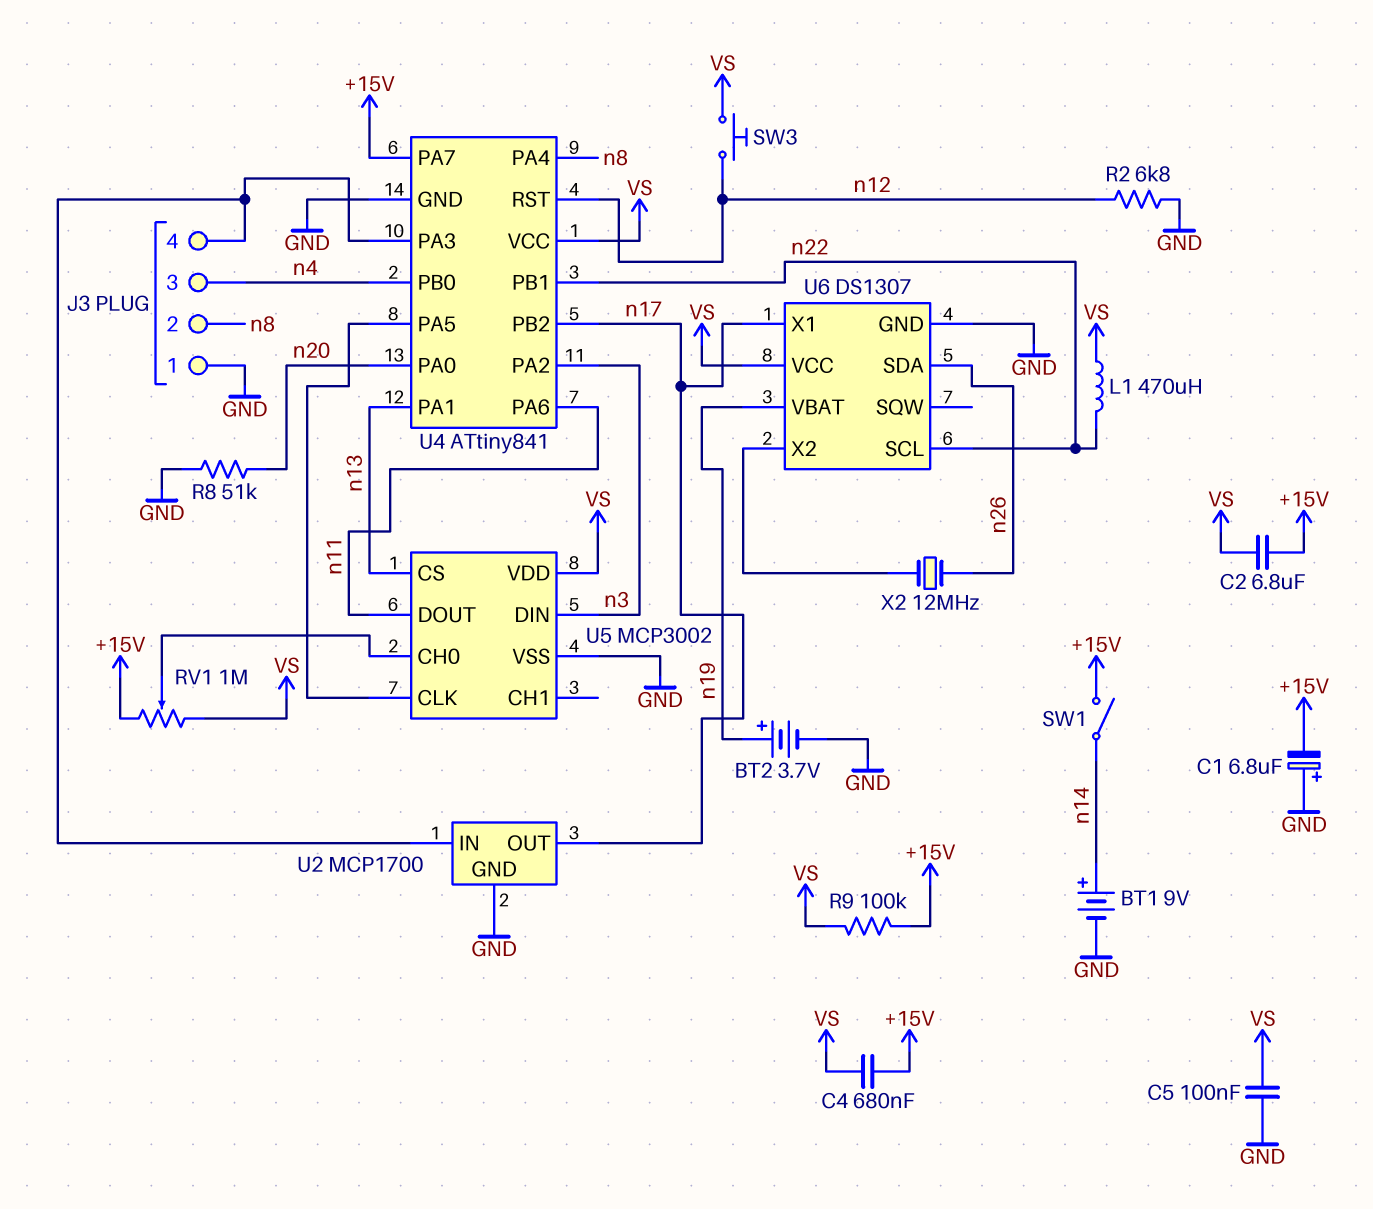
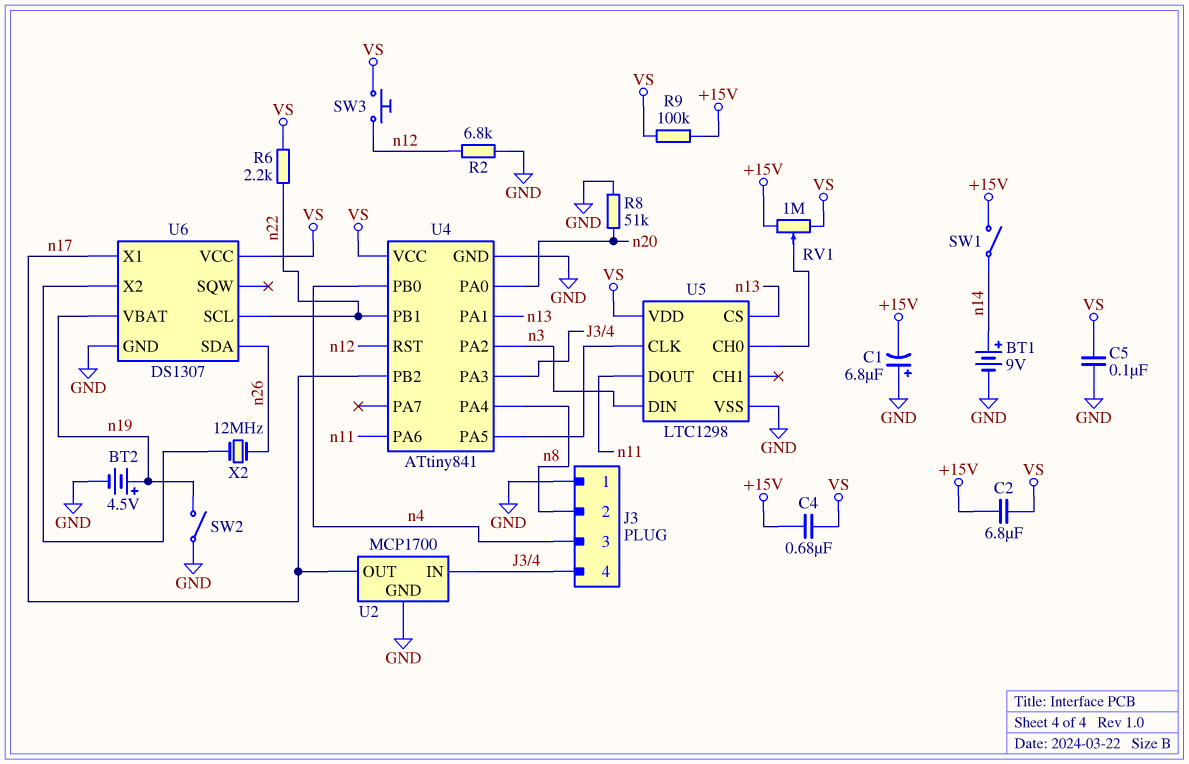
BT2: 3.7V (plus n19, minus GND) -> 4.5V (plus n19, minus GND)
L1: 470uH (VS, n22) -> none
R6: none -> 2.2k (VS, n22)
SW2: none -> switch (GND, n19)
U4 pin PA7: +15V -> none
U5: MCP3002 -> LTC1298

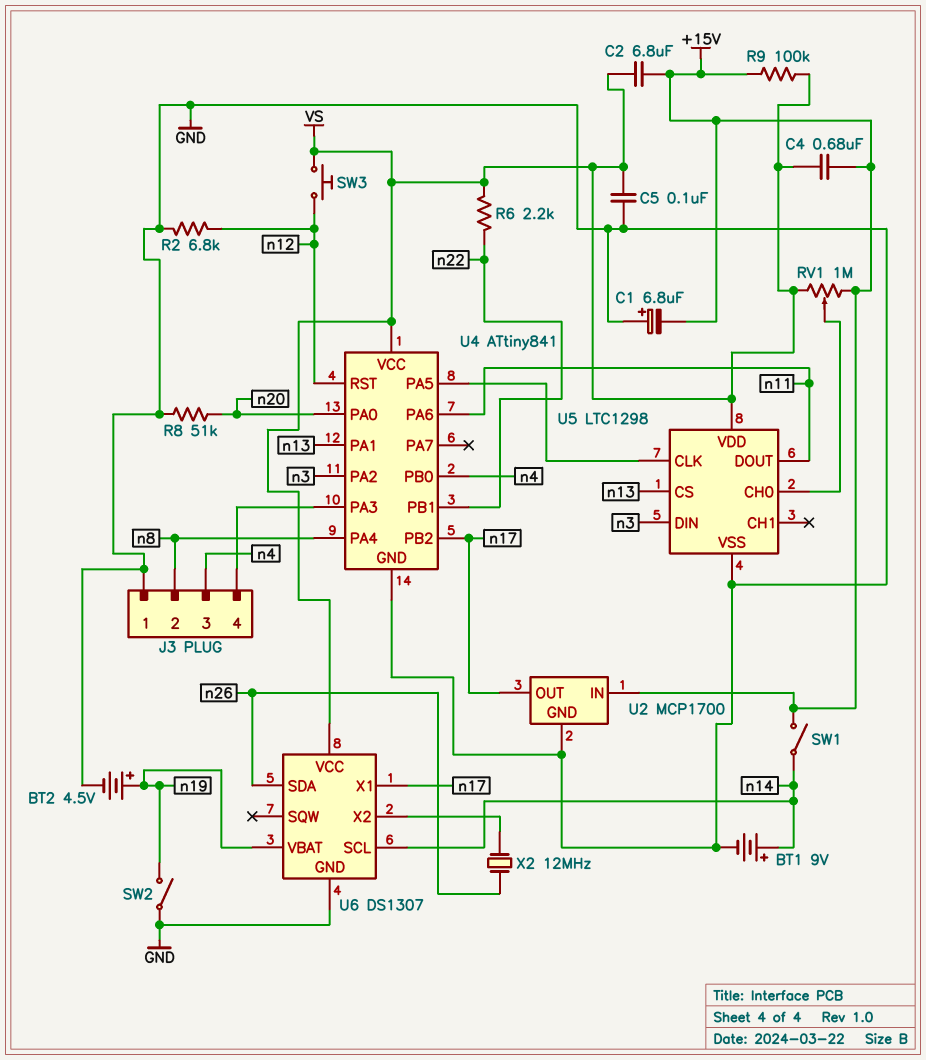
U2 pin IN: J3/4 -> +15V
U6 pin SCL: n22 -> n14

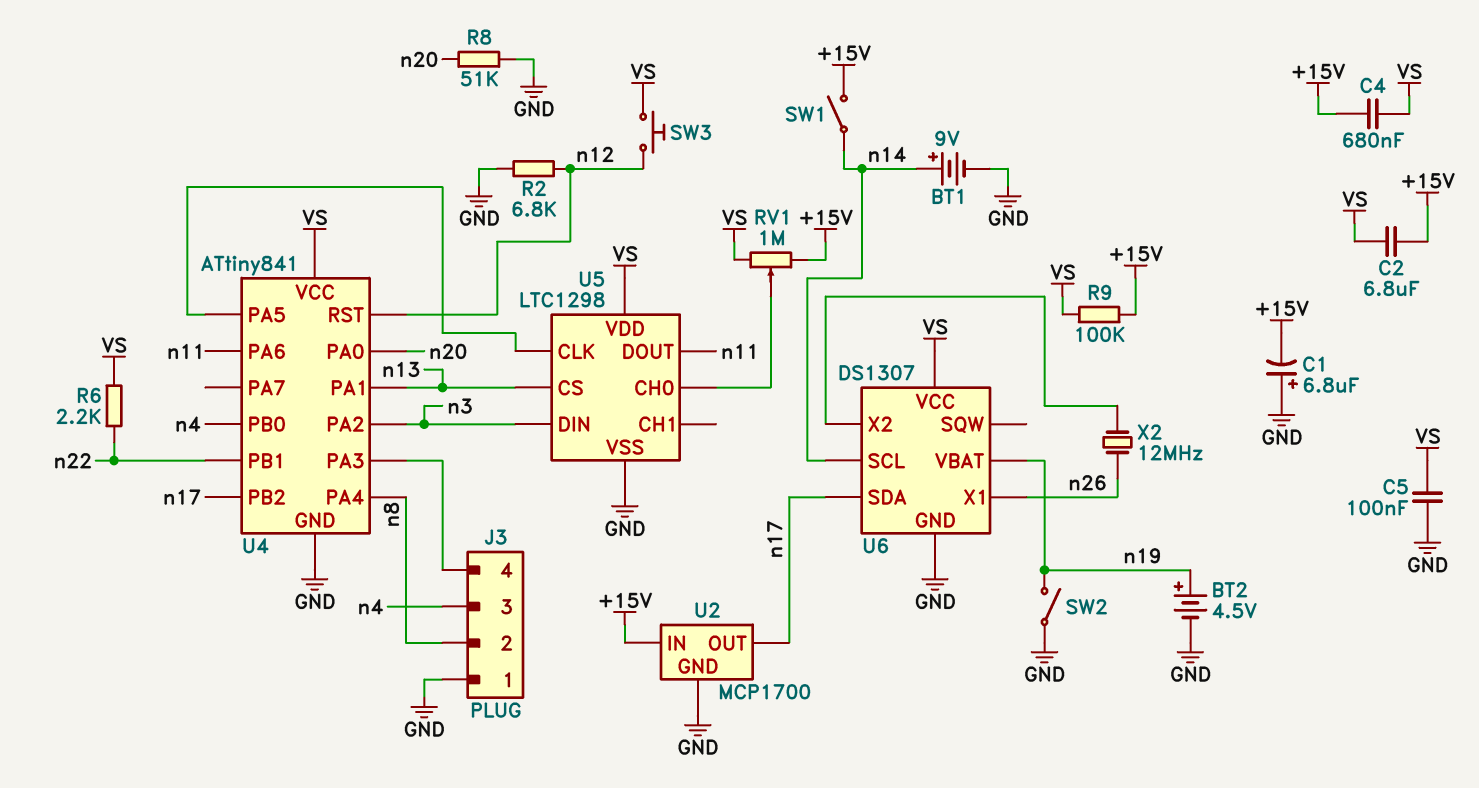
U6 pin SDA: n26 -> n17
U6 pin X1: n17 -> n26

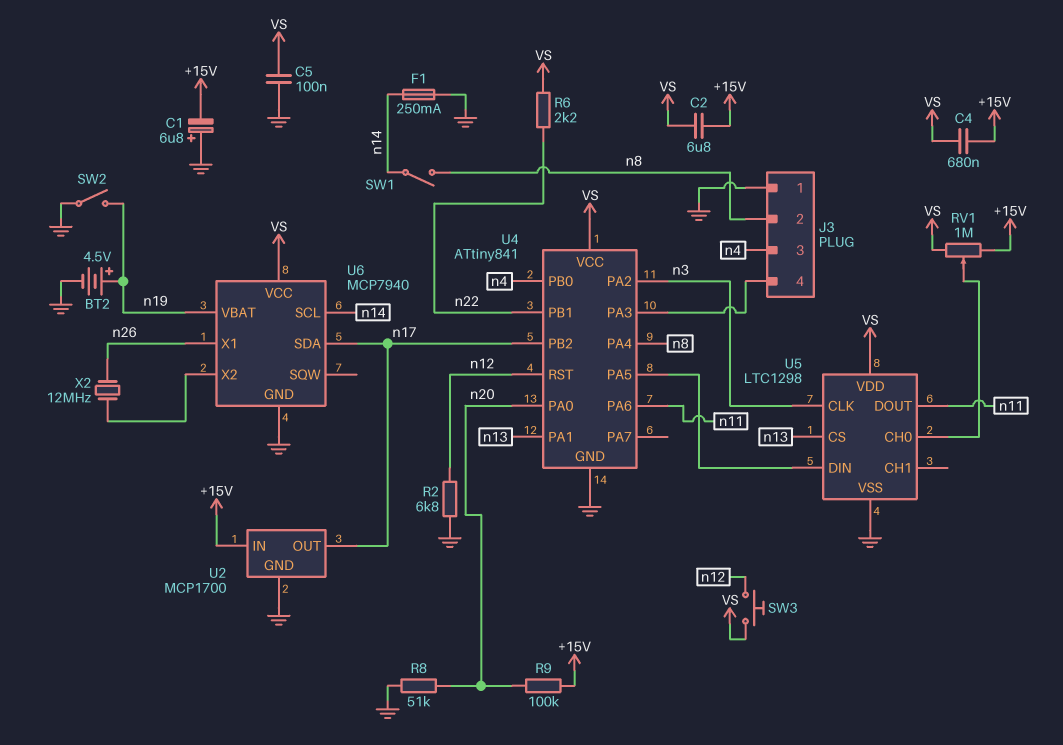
BT1: 9V (plus n14, minus GND) -> none
F1: none -> 250mA (GND, n14)
R9: 100k (+15V, VS) -> 100k (+15V, n20)
SW1: switch (+15V, n14) -> switch (n8, n14)
U5 pin CLK: U4/PA5 -> n3
U5 pin DIN: n3 -> U4/PA5
U6: DS1307 -> MCP7940

